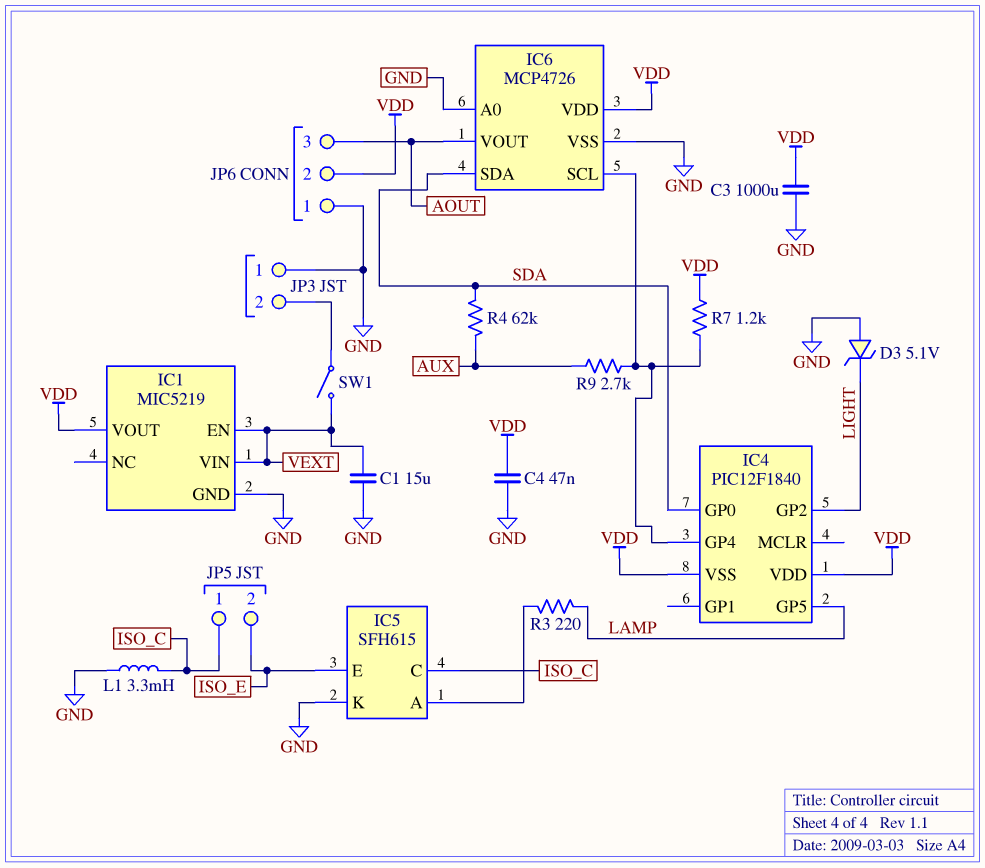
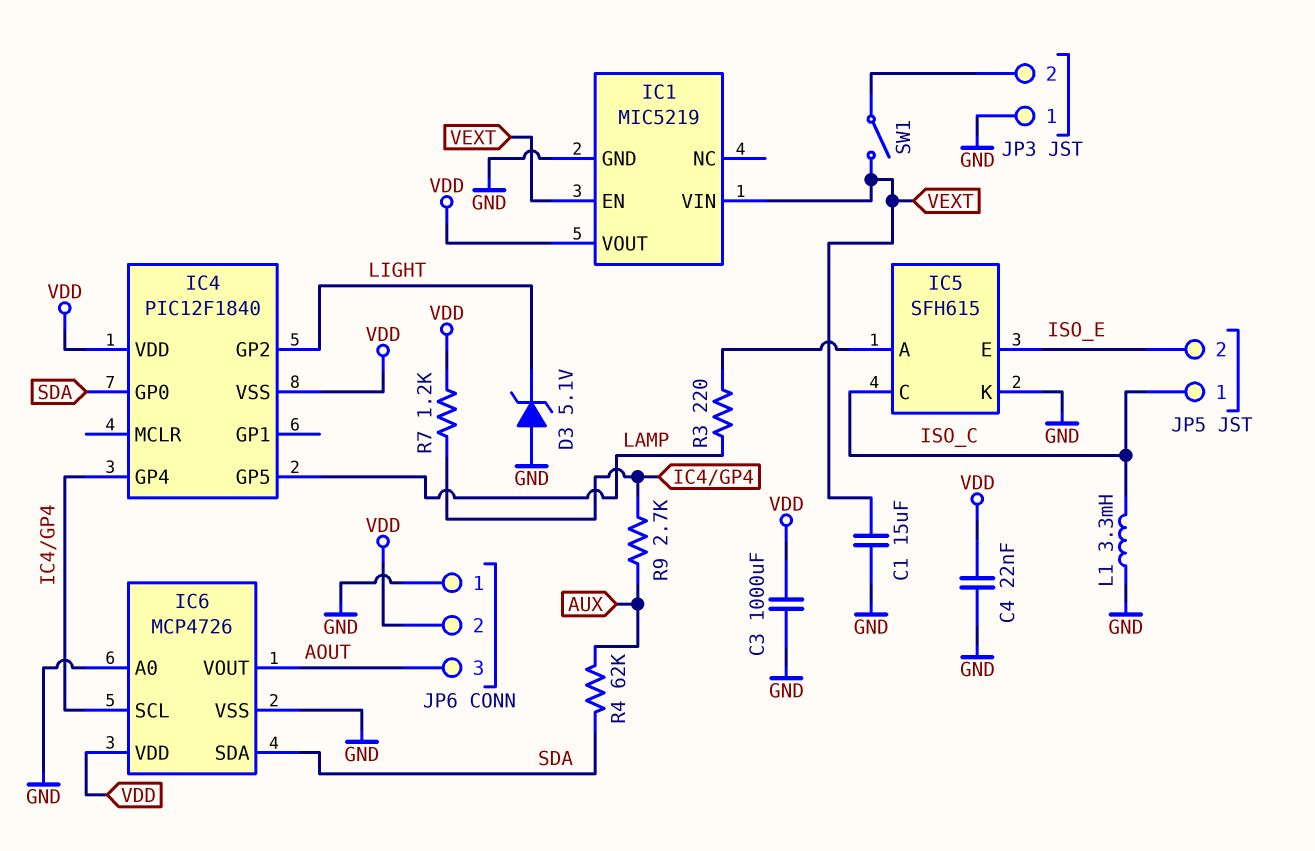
C4: 47nF (GND, VDD) -> 22nF (GND, VDD)

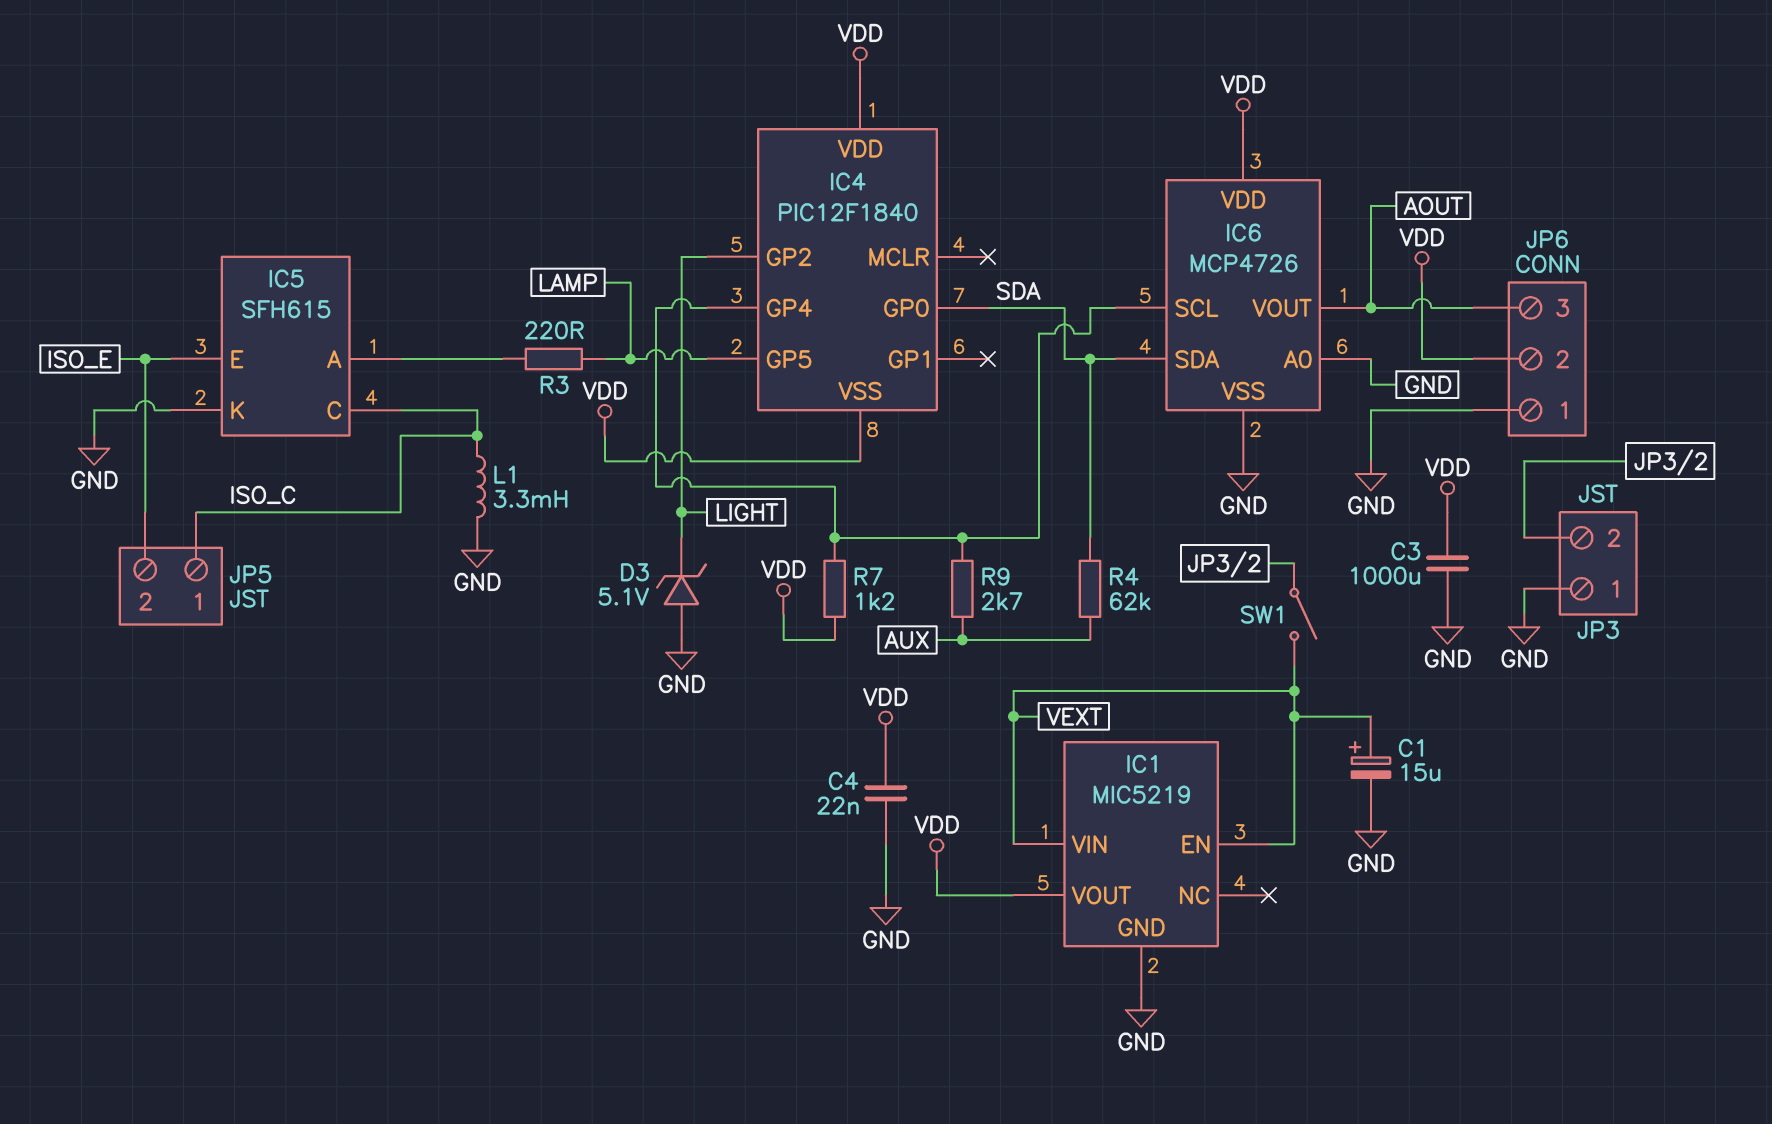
C1: 15uF (GND, VEXT) -> 15uF (plus VEXT, minus GND)

